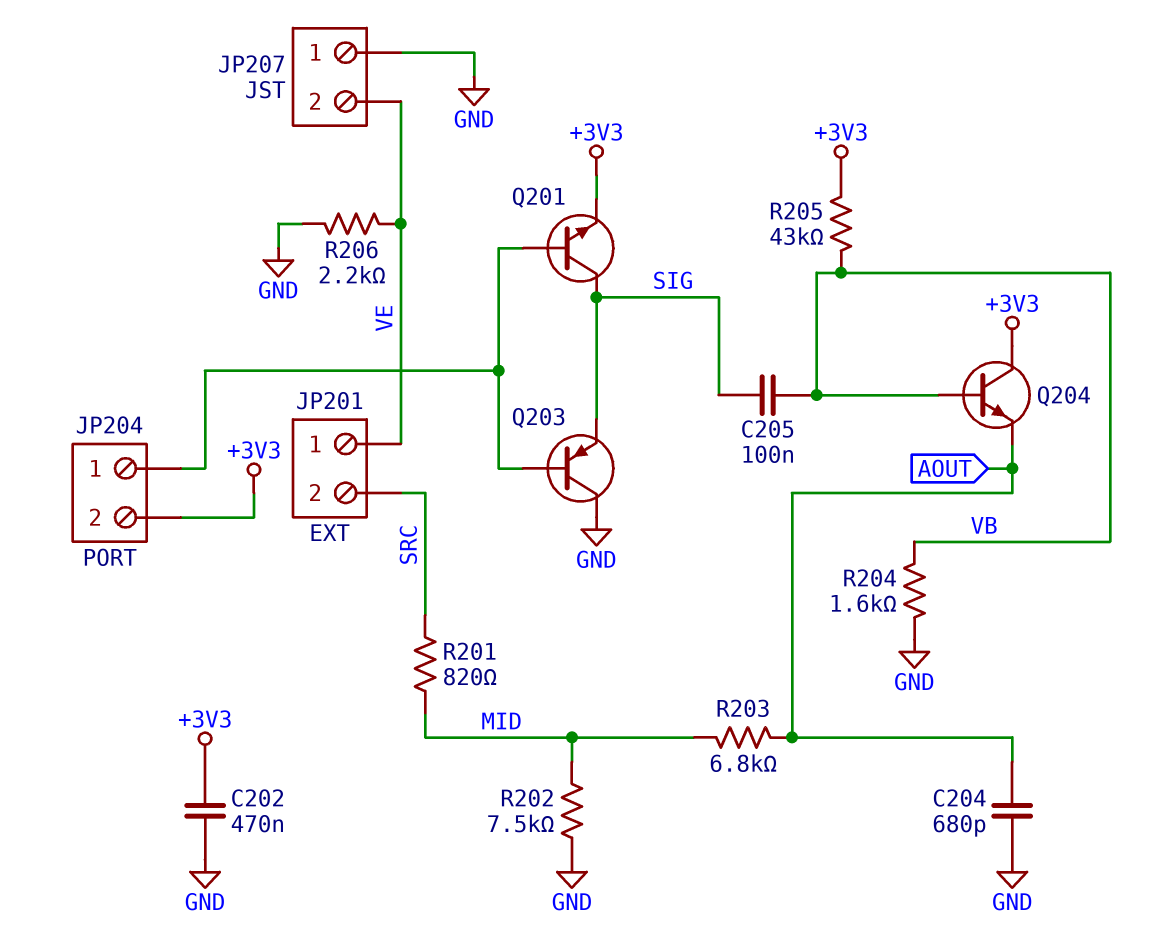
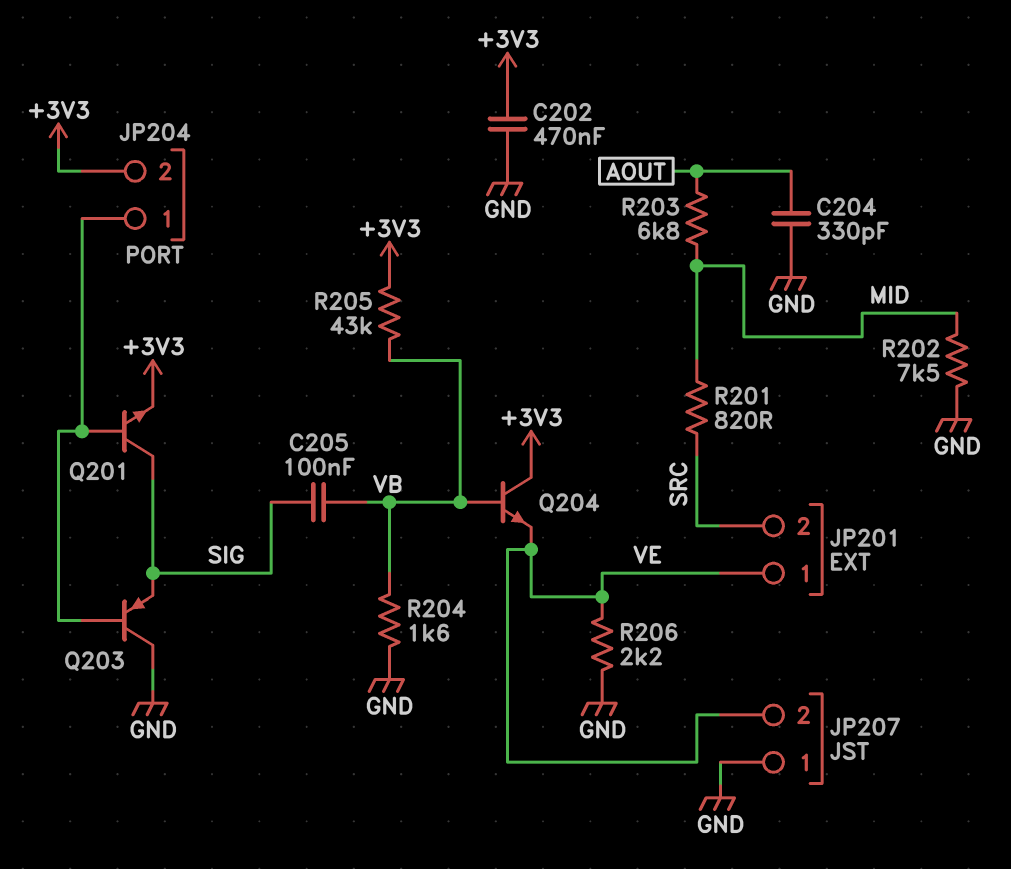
C204: 680pF (AOUT, GND) -> 330pF (AOUT, GND)
Q204: NPN (B VB, C +3V3, E AOUT) -> NPN (B VB, C +3V3, E VE)

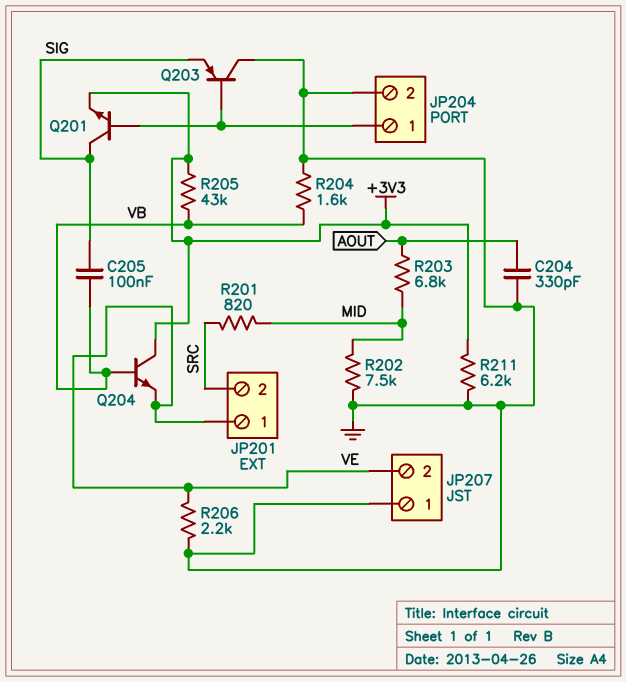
C202: 470nF (+3V3, GND) -> none
JP204 pin 2: +3V3 -> GND
R211: none -> 6.2k (+3V3, GND)

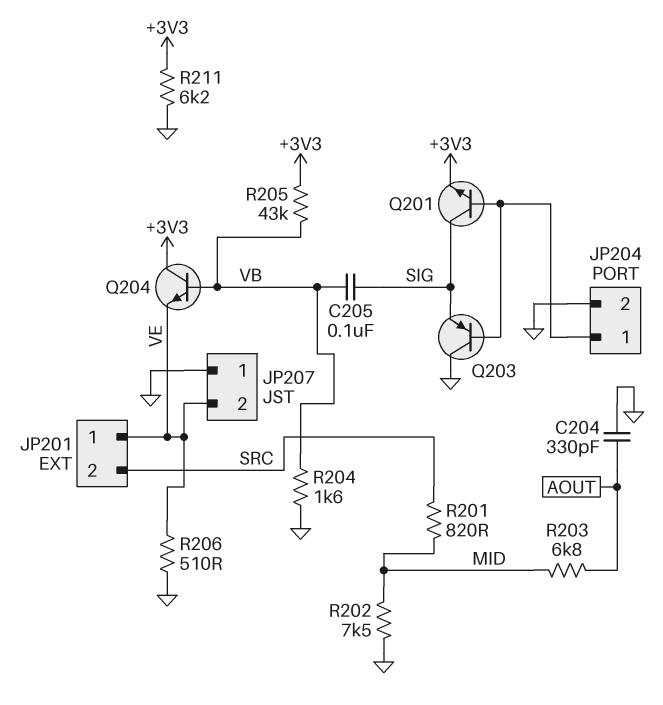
R206: 2.2k (GND, VE) -> 510 (GND, VE)

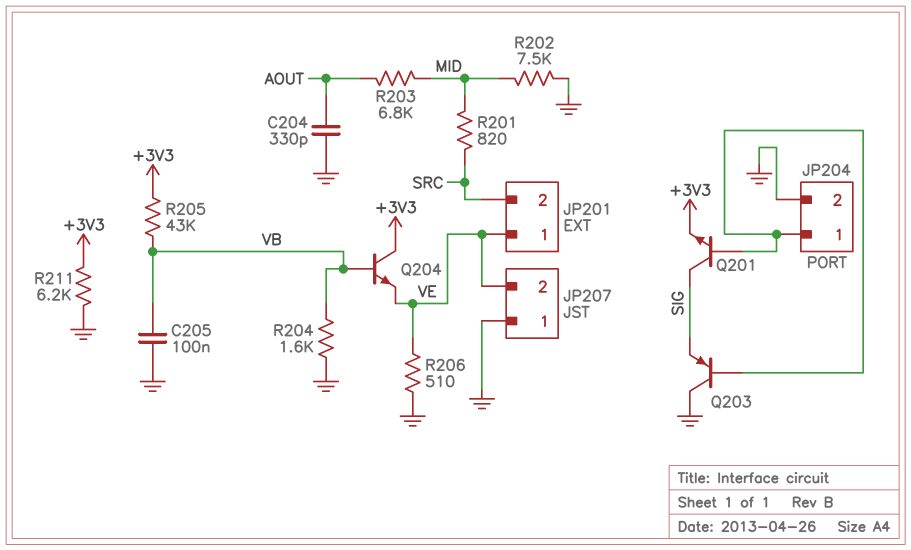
C205: 100nF (SIG, VB) -> 100nF (GND, VB)

